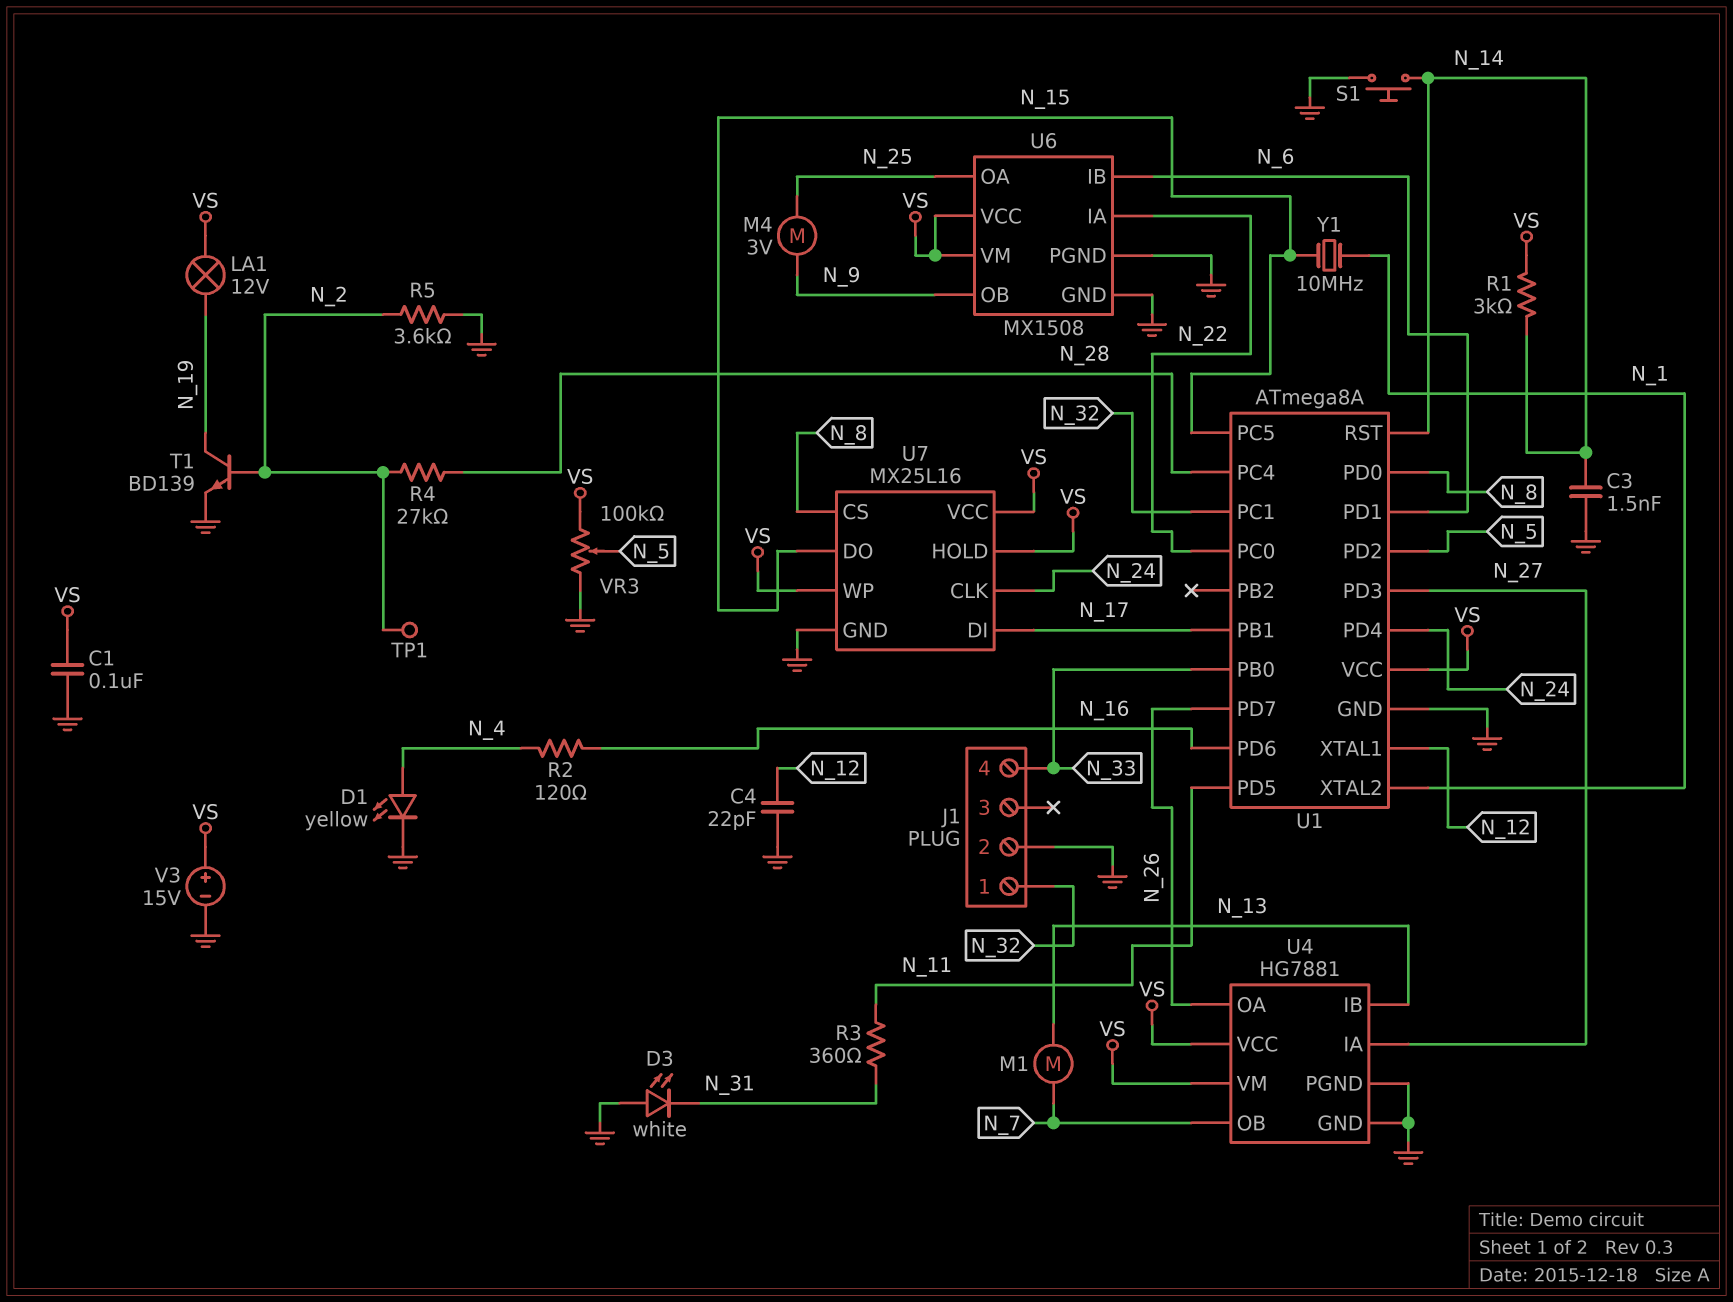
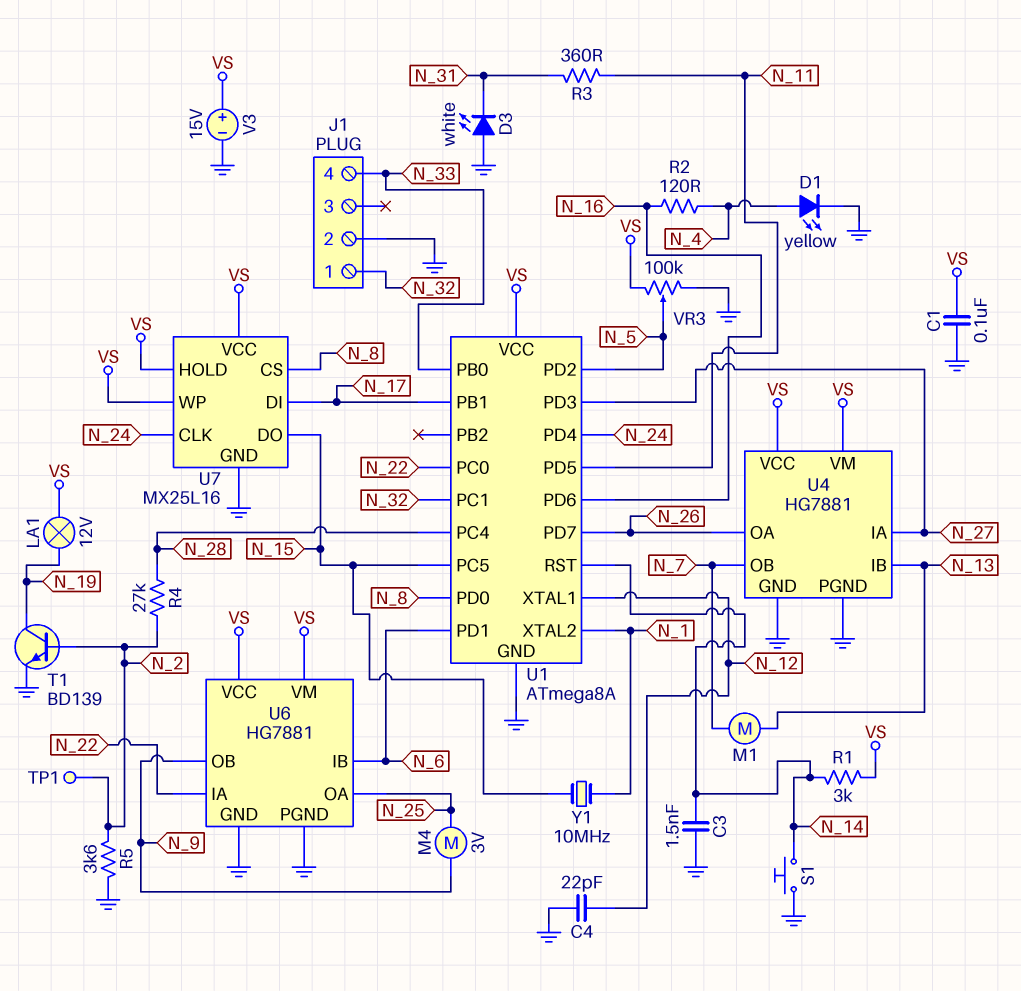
U6: MX1508 -> HG7881

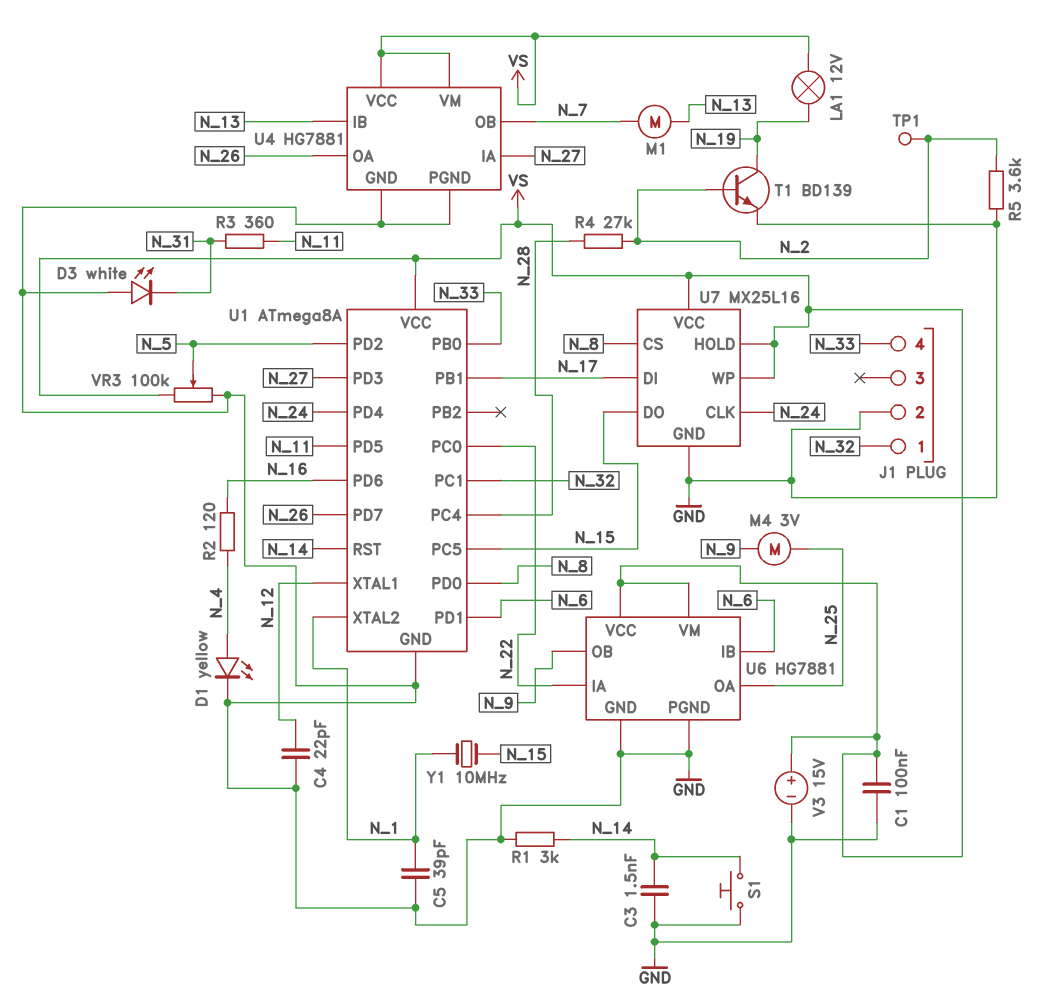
C5: none -> 39pF (GND, N_1)
R1: 3k (N_14, VS) -> 3k (GND, N_14)

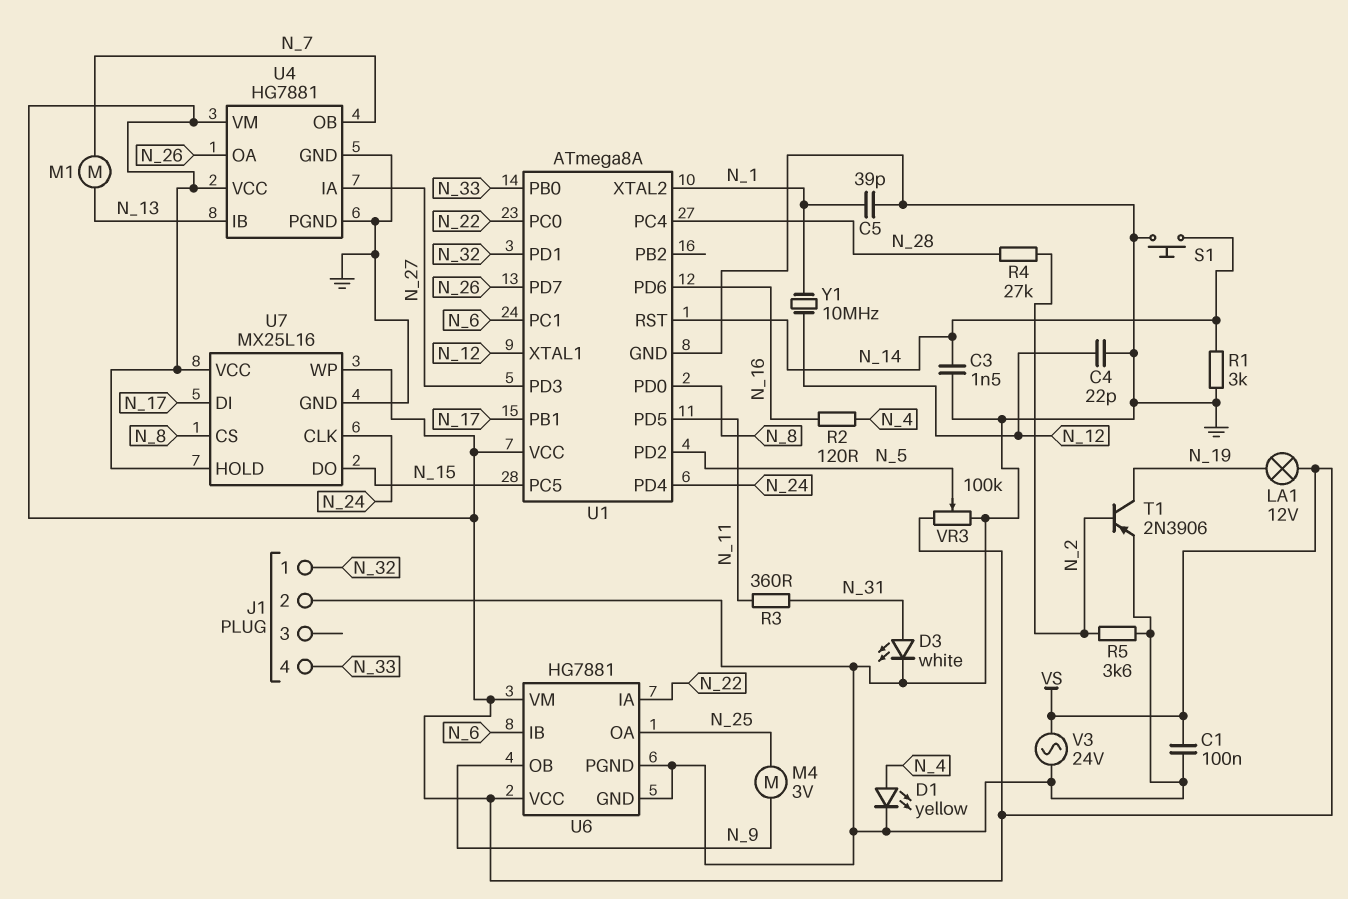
D3: LED white (A GND, K N_31) -> LED white (A N_31, K GND)
T1: NPN BD139 (B N_2, C N_19, E GND) -> PNP 2N3906 (B N_2, C N_19, E GND)
TP1: test point (N_2) -> none
U1 pin PC1: N_32 -> N_6
U1 pin PD1: N_6 -> N_32
V3: 15V (plus VS, minus GND) -> AC 24V (GND, VS)
Y1: 10MHz (N_1, N_15) -> 10MHz (N_1, N_12)

